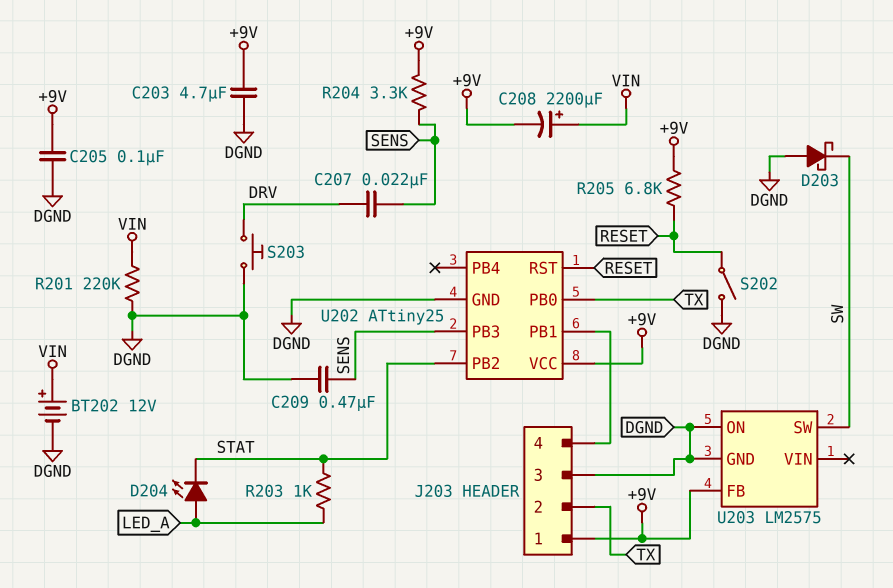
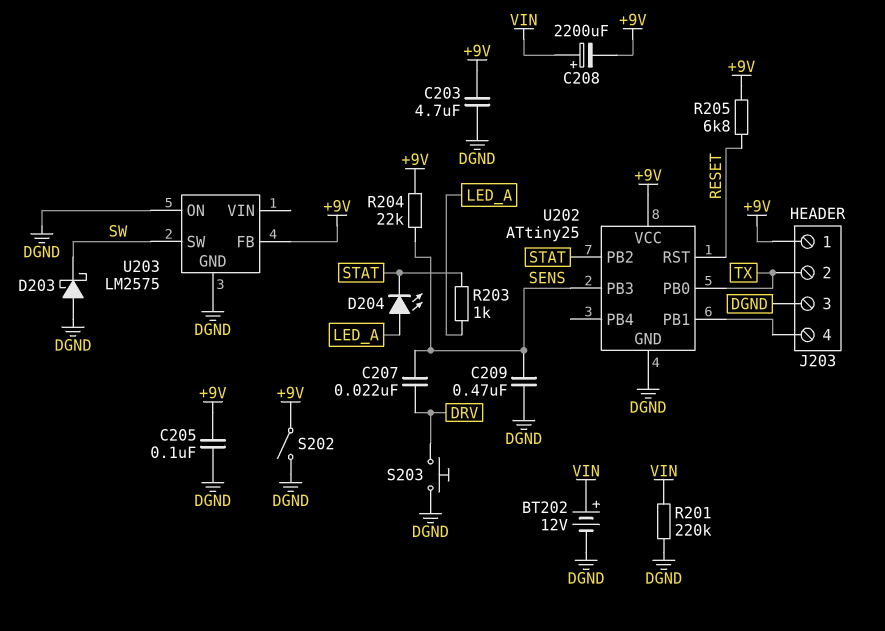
R204: 3.3k (+9V, SENS) -> 22k (+9V, SENS)
S202: switch (DGND, RESET) -> switch (+9V, DGND)

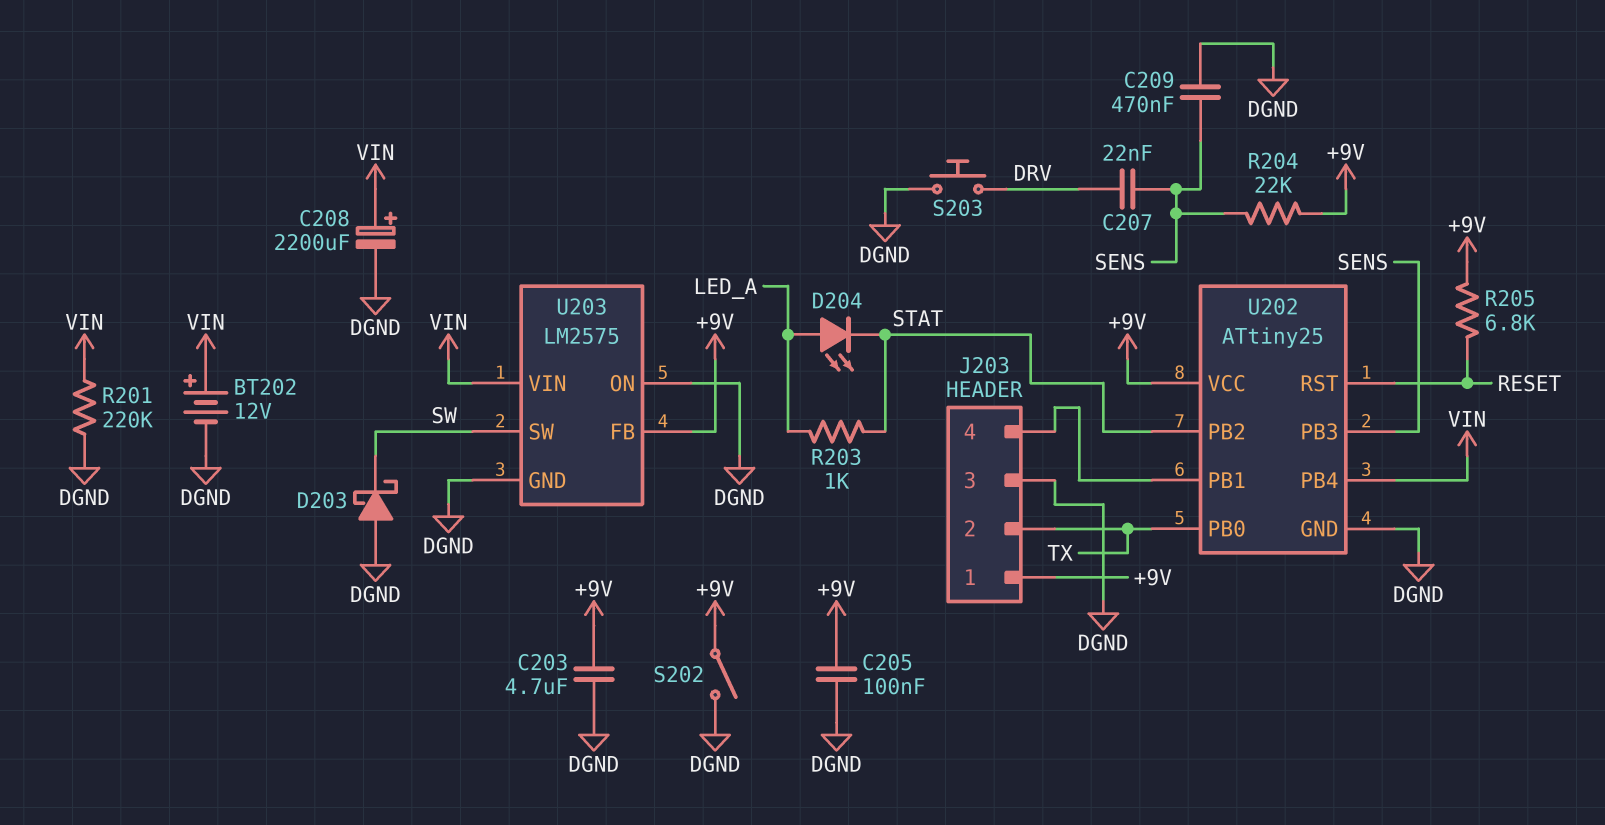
C208: 2200uF (plus VIN, minus +9V) -> 2200uF (plus VIN, minus DGND)
U202 pin PB4: none -> VIN
U203 pin VIN: none -> VIN

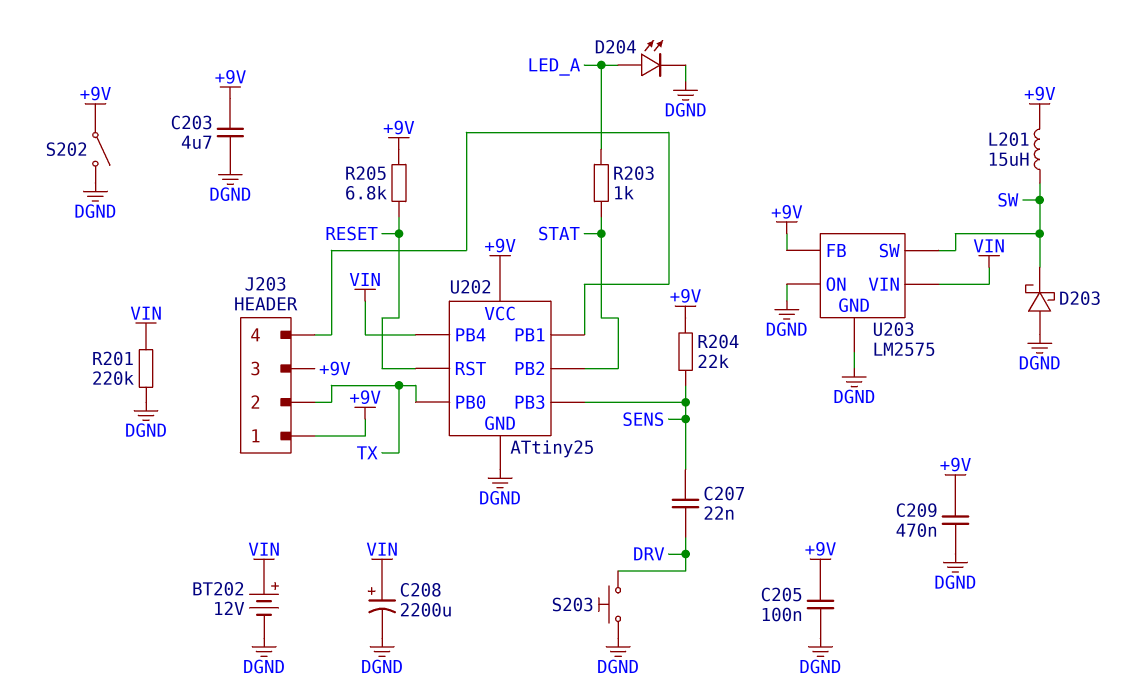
C209: 470nF (DGND, SENS) -> 470nF (+9V, DGND)
D204: LED (A LED_A, K STAT) -> LED (A LED_A, K DGND)
J203 pin 3: DGND -> +9V
L201: none -> 15uH (+9V, SW)

